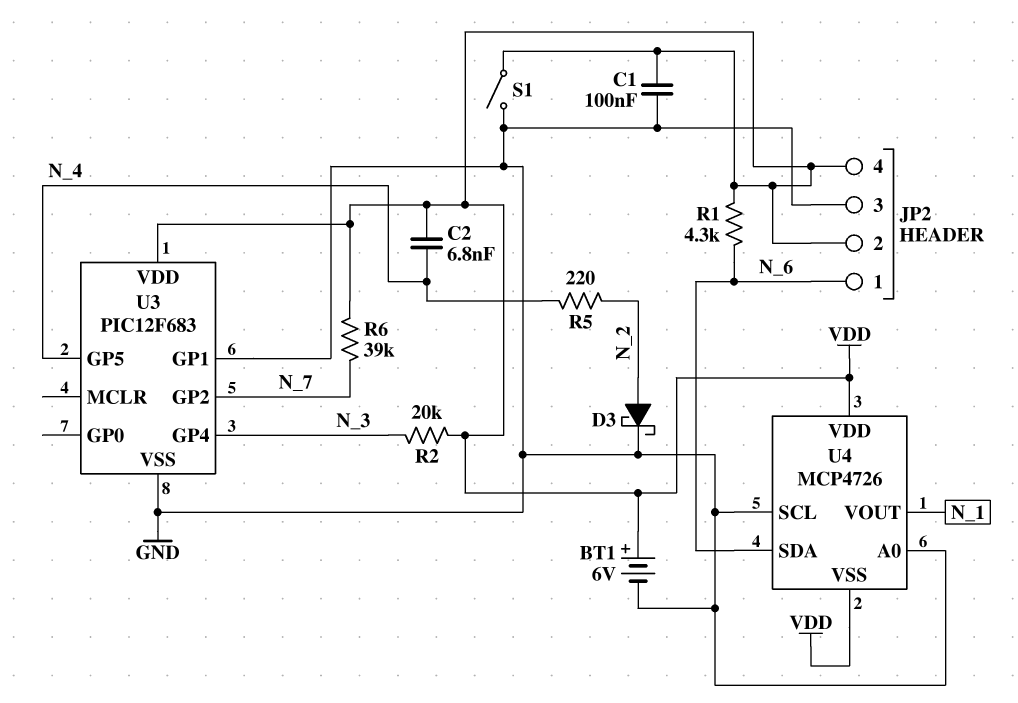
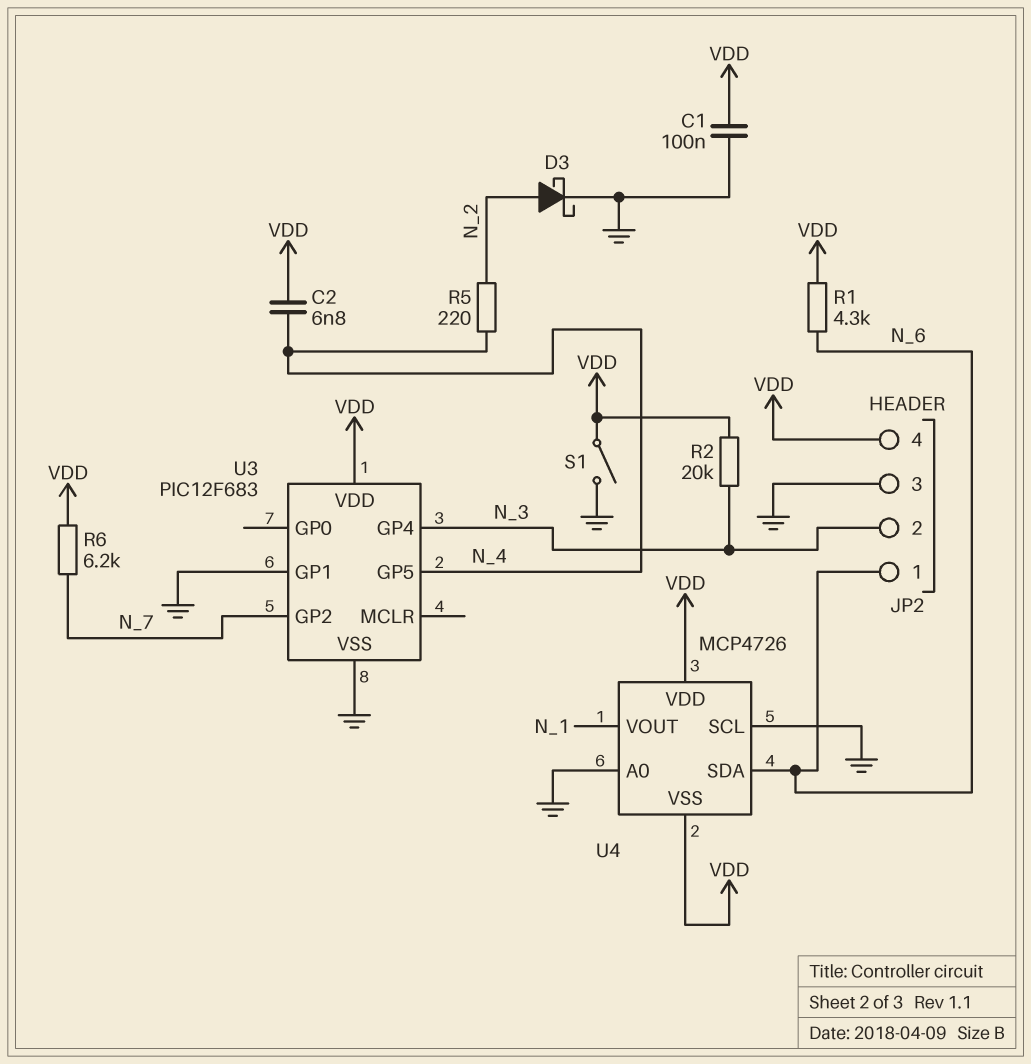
BT1: 6V (plus VDD, minus GND) -> none
JP2 pin 2: VDD -> N_3
R6: 39k (N_7, VDD) -> 6.2k (N_7, VDD)

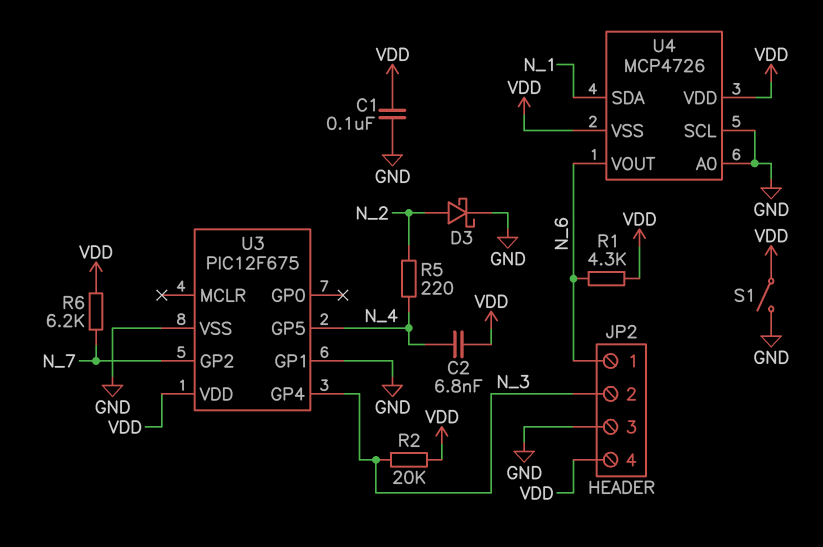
U3: PIC12F683 -> PIC12F675
U4 pin SDA: N_6 -> N_1
U4 pin VOUT: N_1 -> N_6

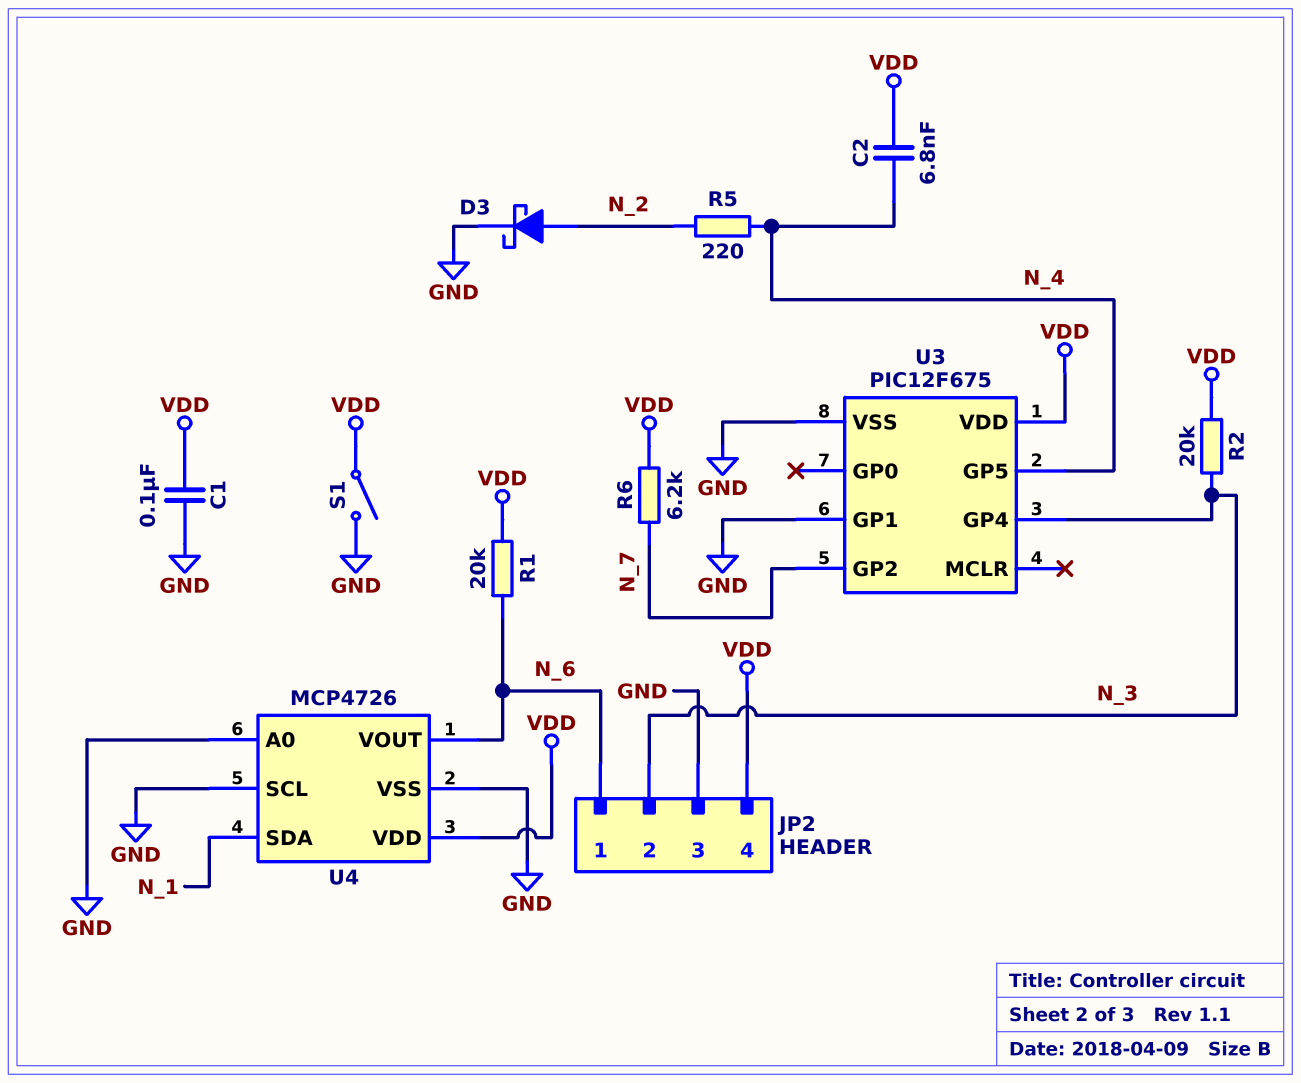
R1: 4.3k (N_6, VDD) -> 20k (N_6, VDD)
U4 pin VSS: VDD -> GND

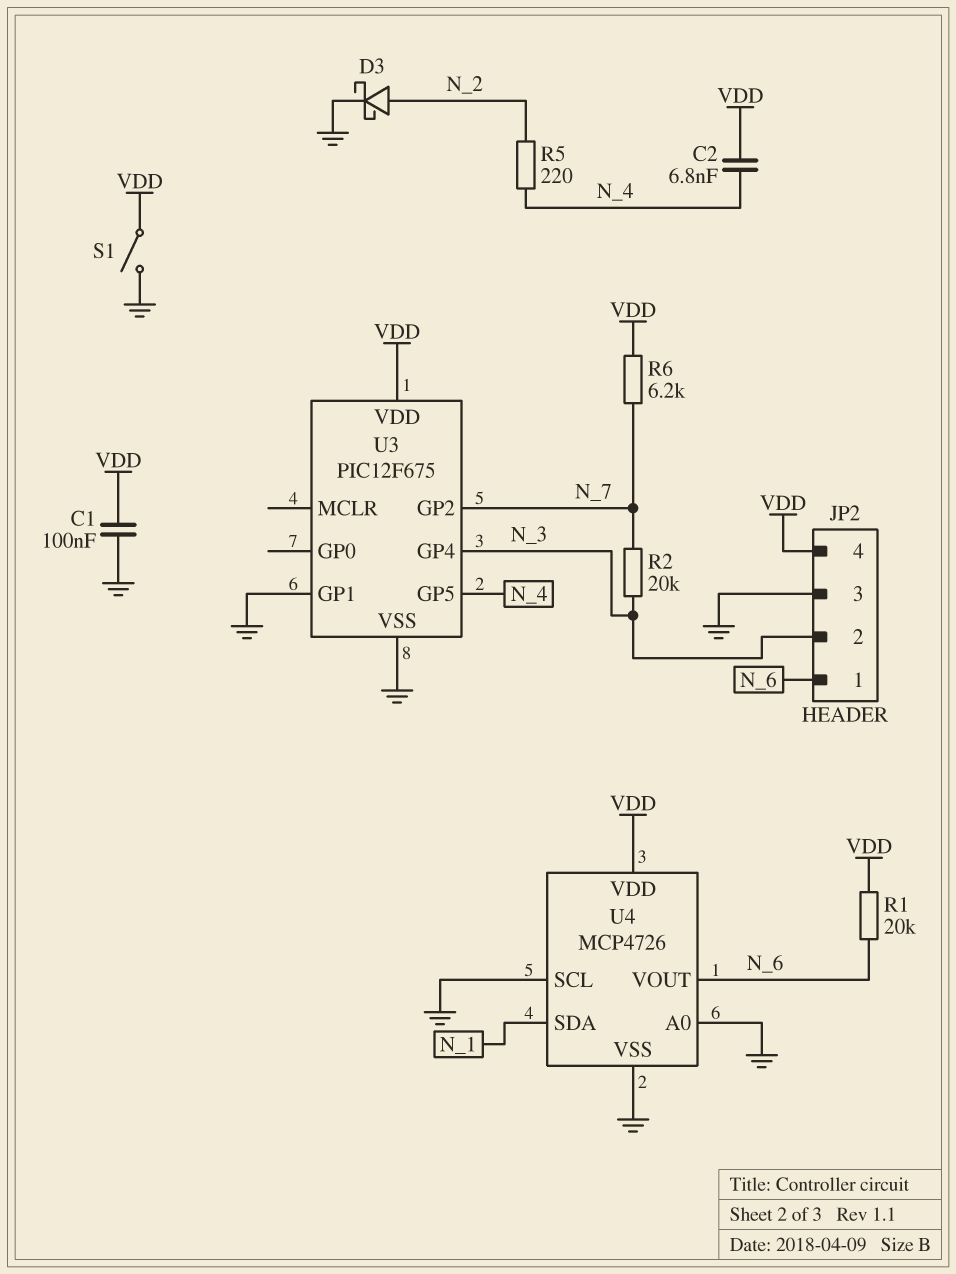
R2: 20k (N_3, VDD) -> 20k (N_3, N_7)

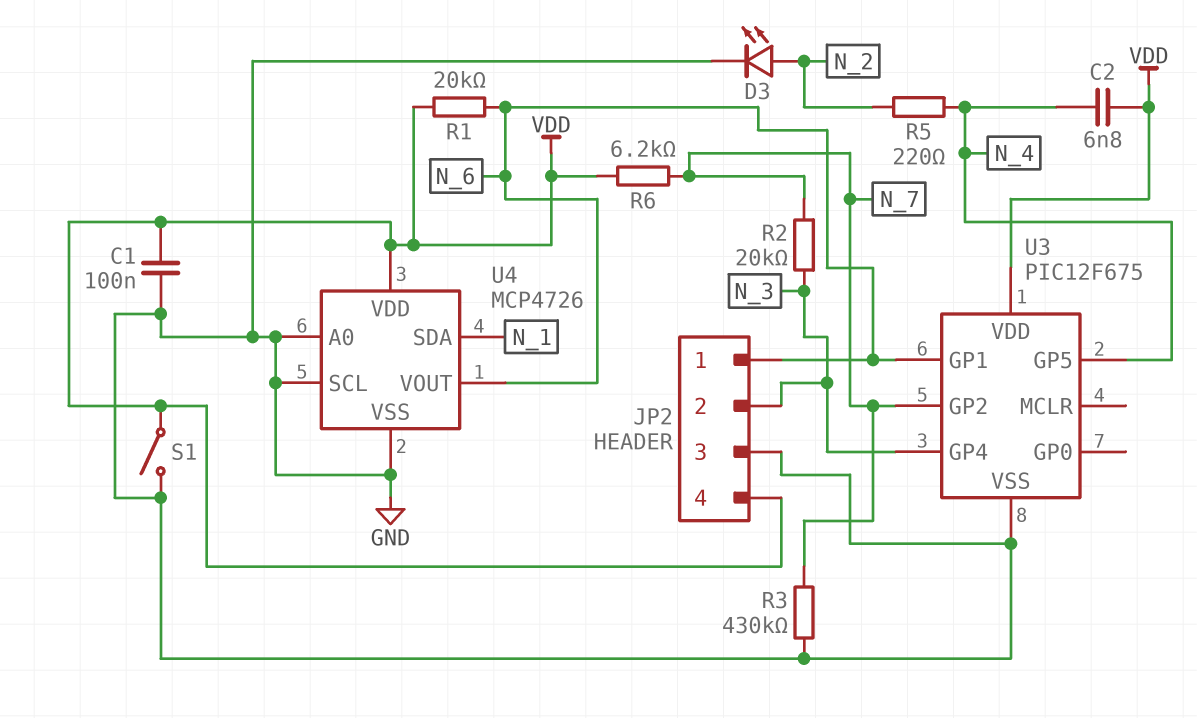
D3: schottky (A N_2, K GND) -> LED (A N_2, K GND)
R3: none -> 430k (GND, N_7)
U3 pin GP1: GND -> N_6

